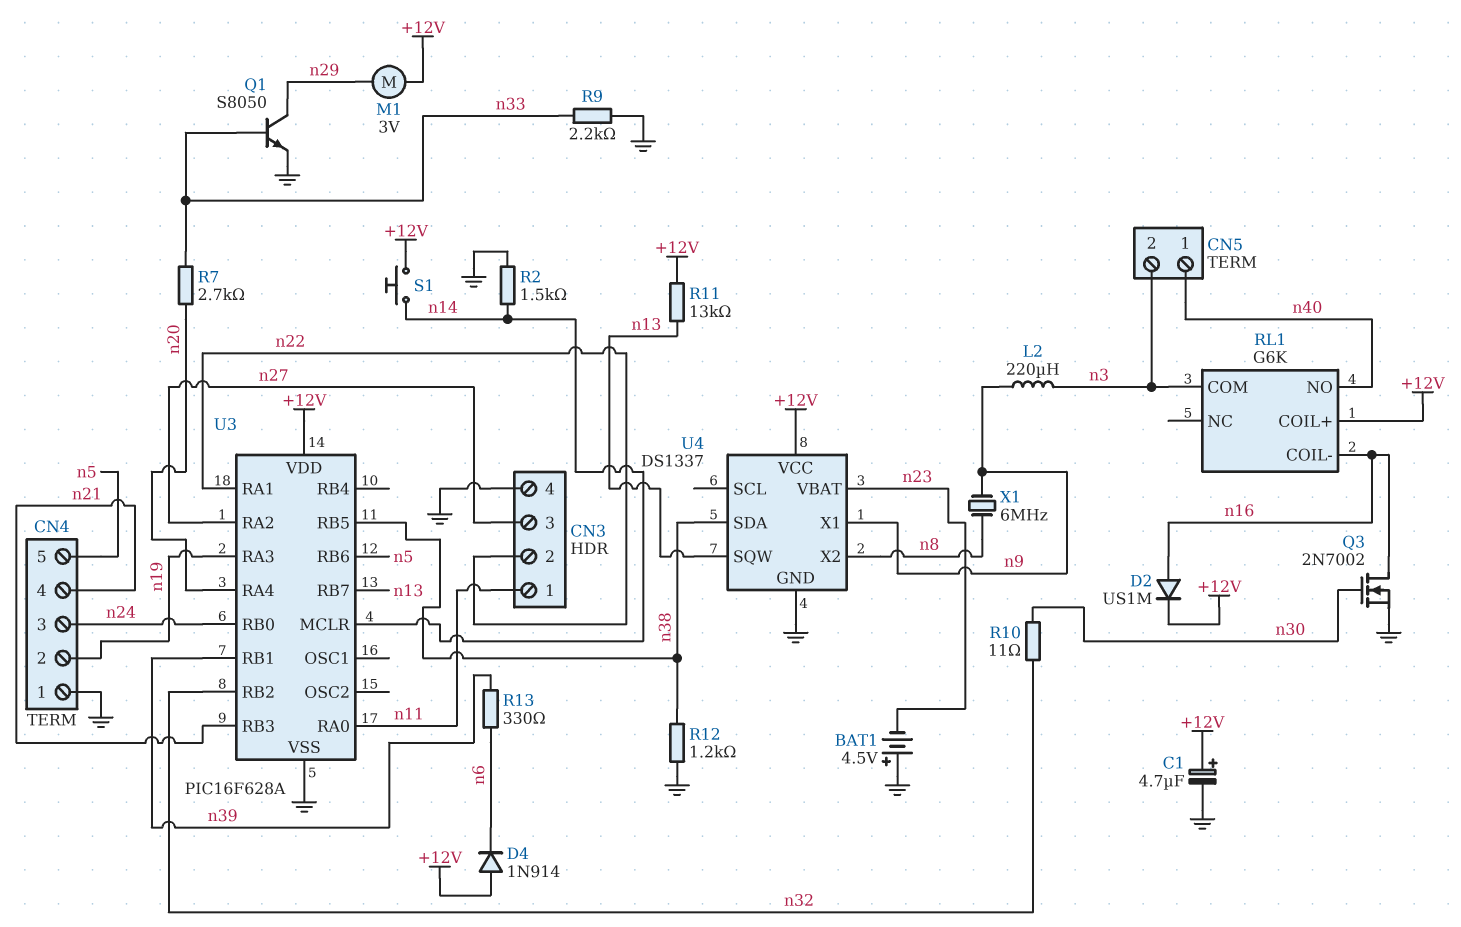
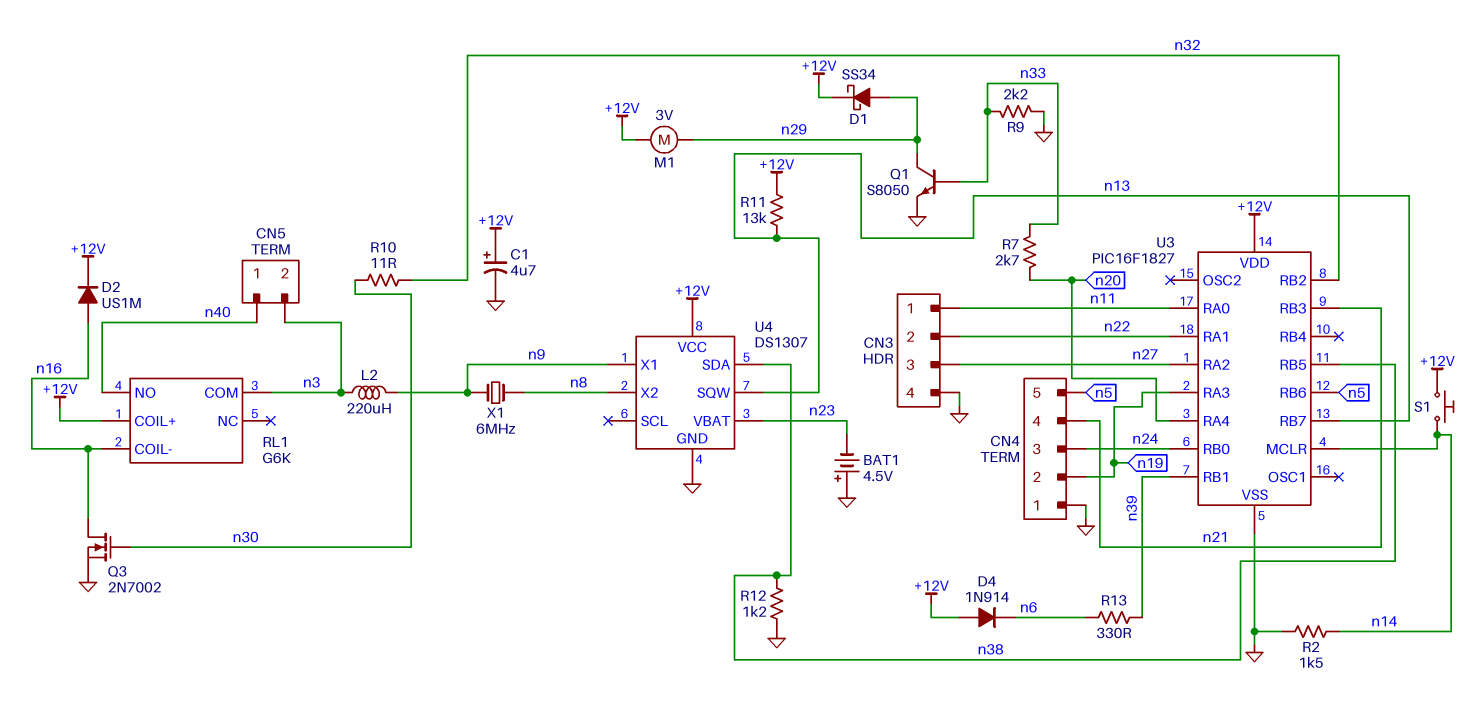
D1: none -> schottky SS34 (A n29, K +12V)
U3: PIC16F628A -> PIC16F1827
U4: DS1337 -> DS1307

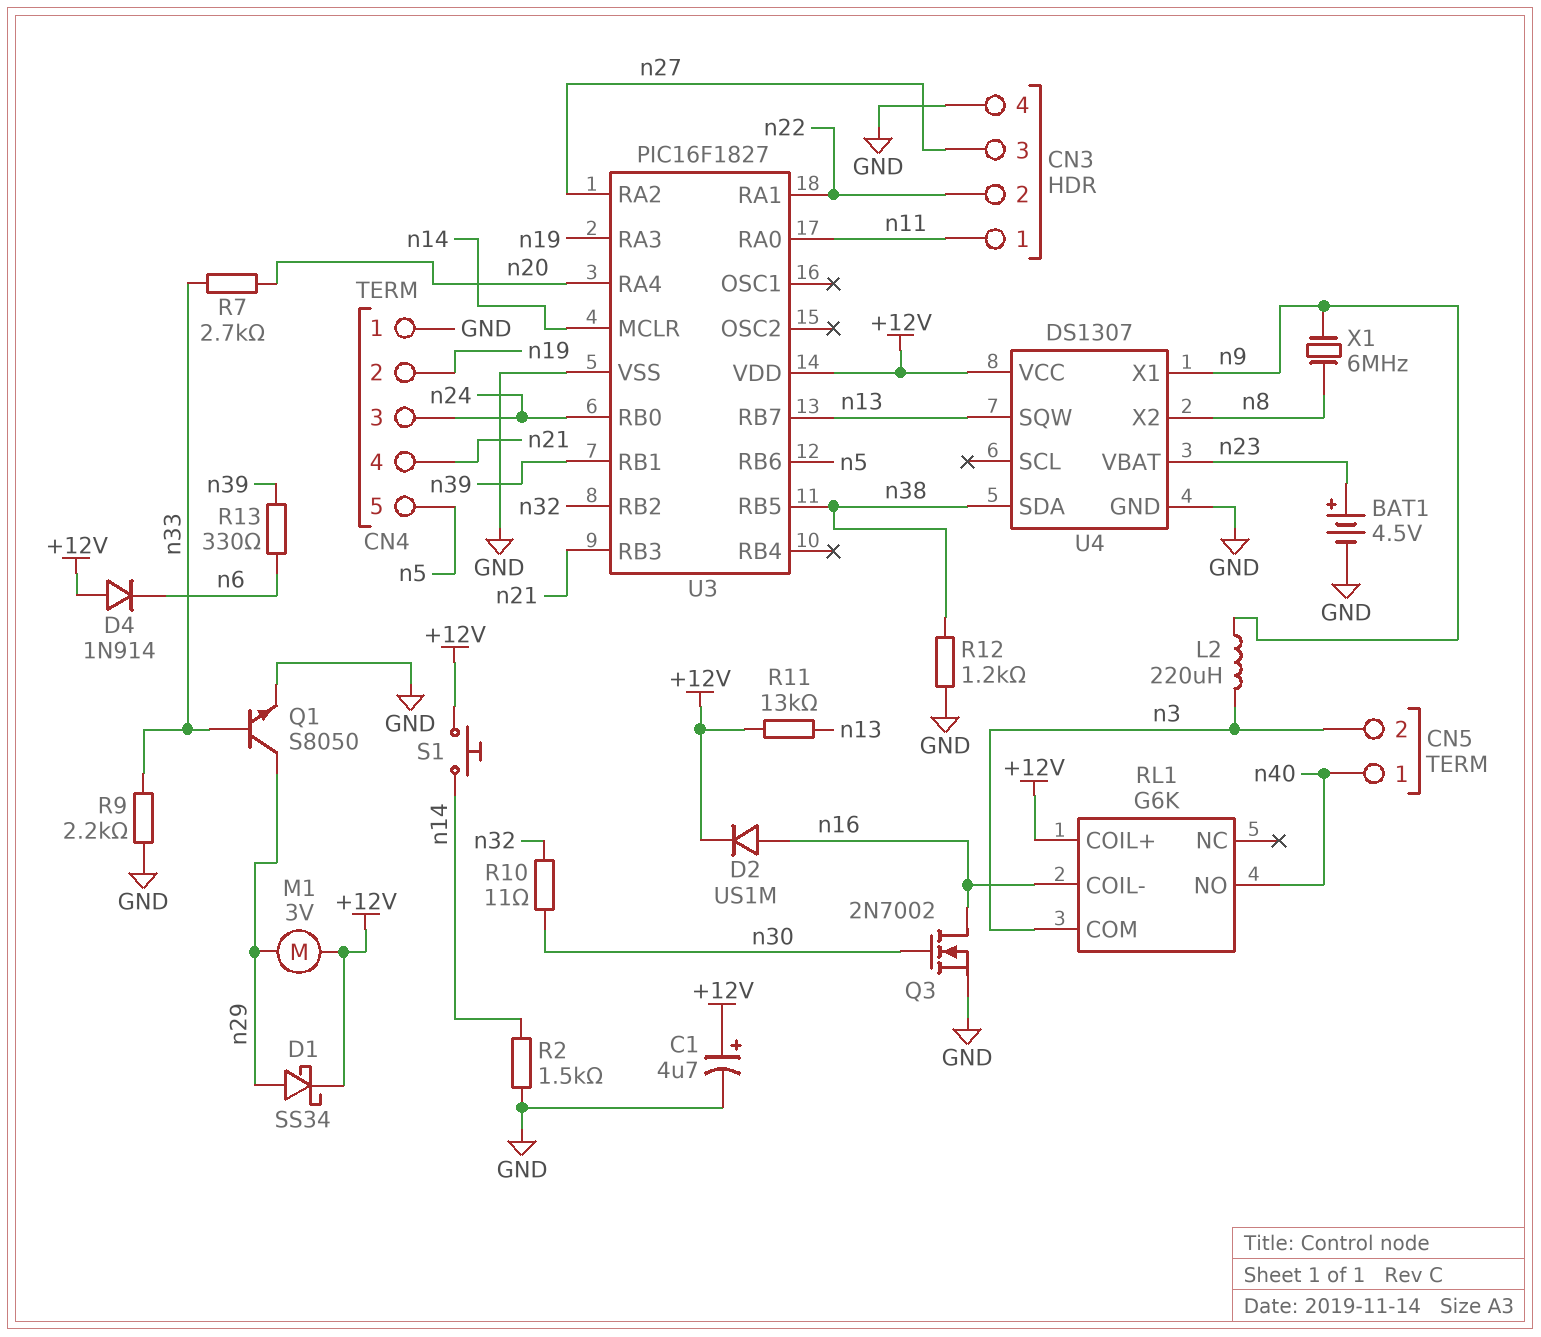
BAT1: 4.5V (plus GND, minus n23) -> 4.5V (plus n23, minus GND)

